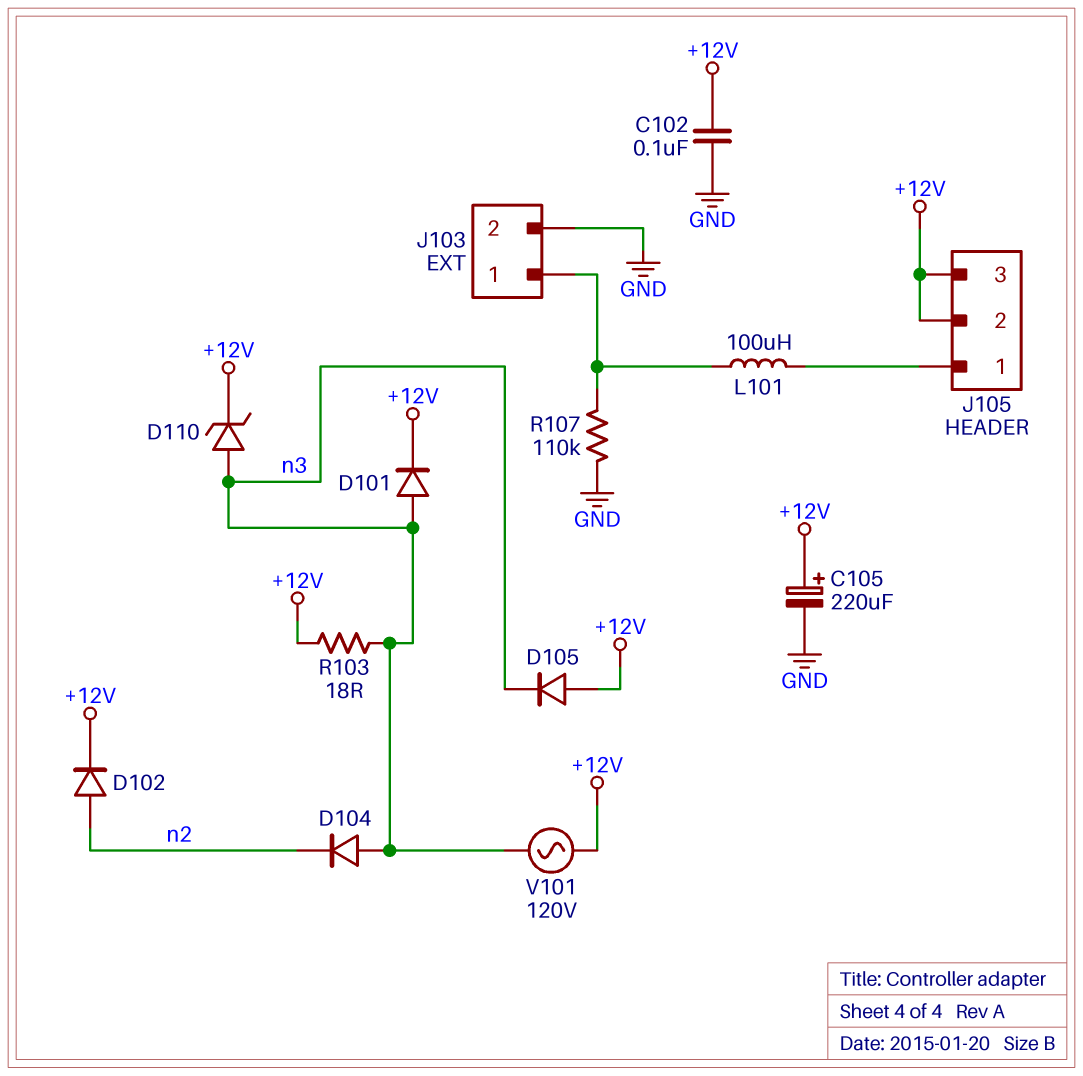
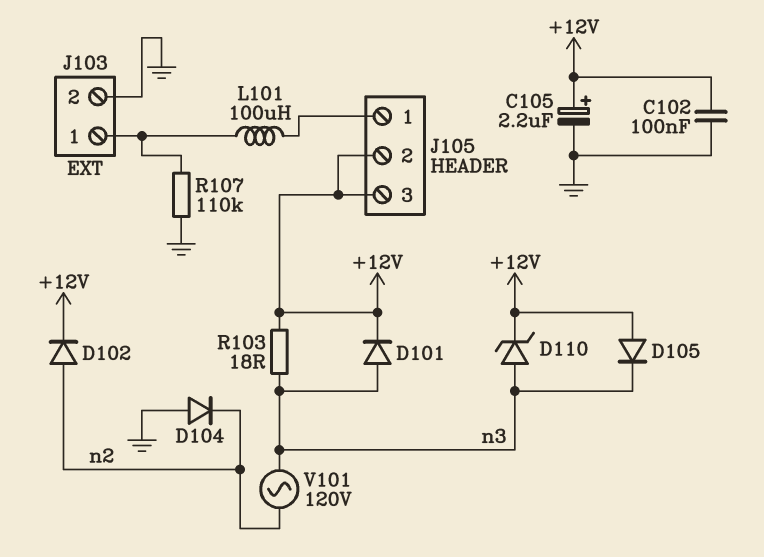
C105: 220uF (plus +12V, minus GND) -> 2.2uF (plus +12V, minus GND)
D104: diode (A n3, K n2) -> diode (A GND, K n2)
V101: AC 120V (+12V, n3) -> AC 120V (n2, n3)

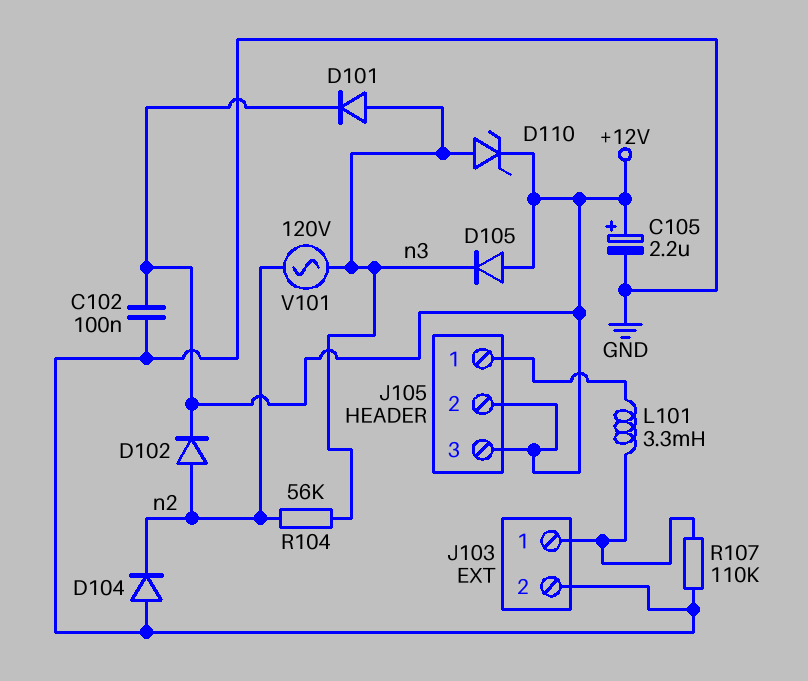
L101: 100uH (J103/1, J105/1) -> 3.3mH (J103/1, J105/1)
R103: 18 (+12V, n3) -> none
R104: none -> 56k (n2, n3)

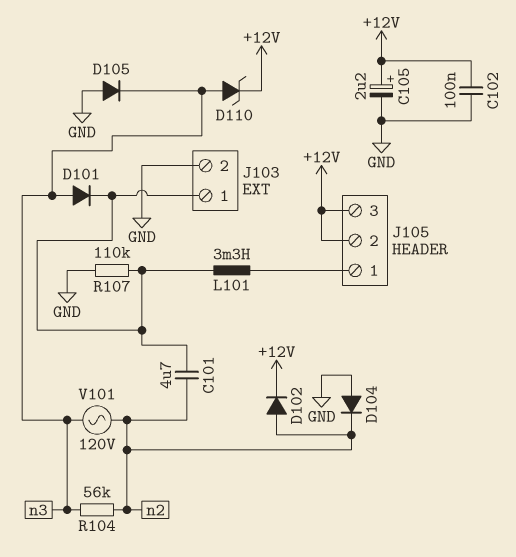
C101: none -> 4.7uF (J103/1, n2)
D101: diode (A n3, K +12V) -> diode (A n3, K J103/1)
D105: diode (A +12V, K n3) -> diode (A GND, K n3)

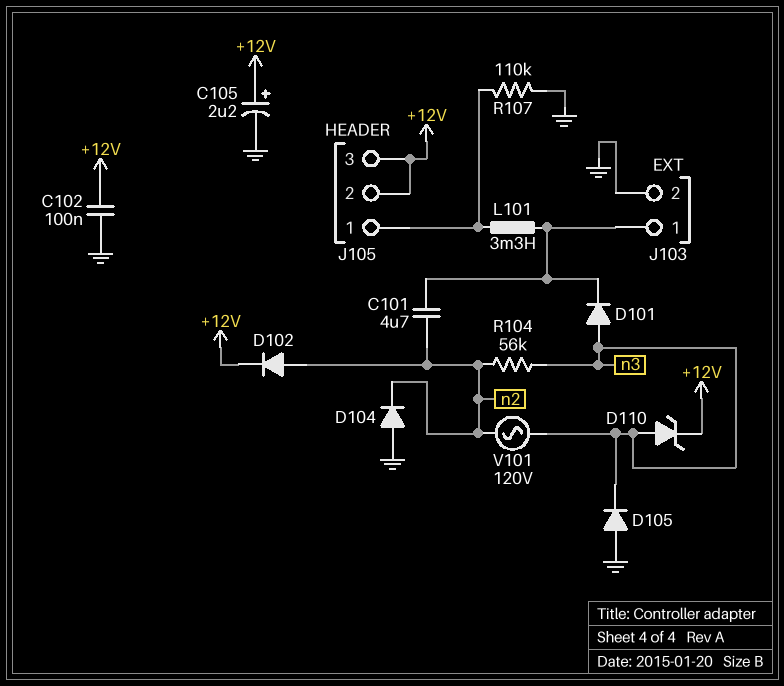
R107: 110k (GND, J103/1) -> 110k (GND, J105/1)

